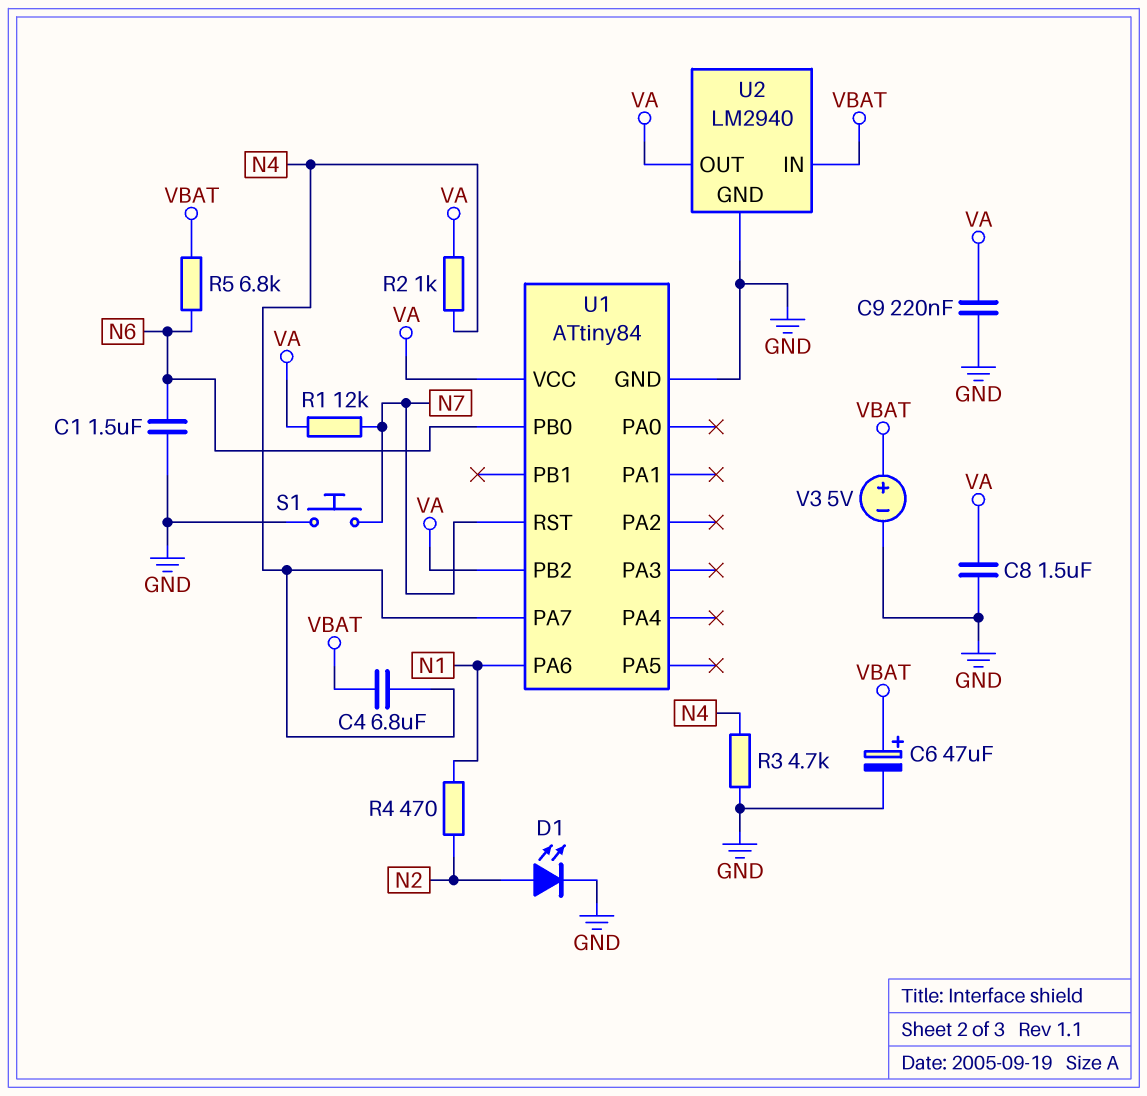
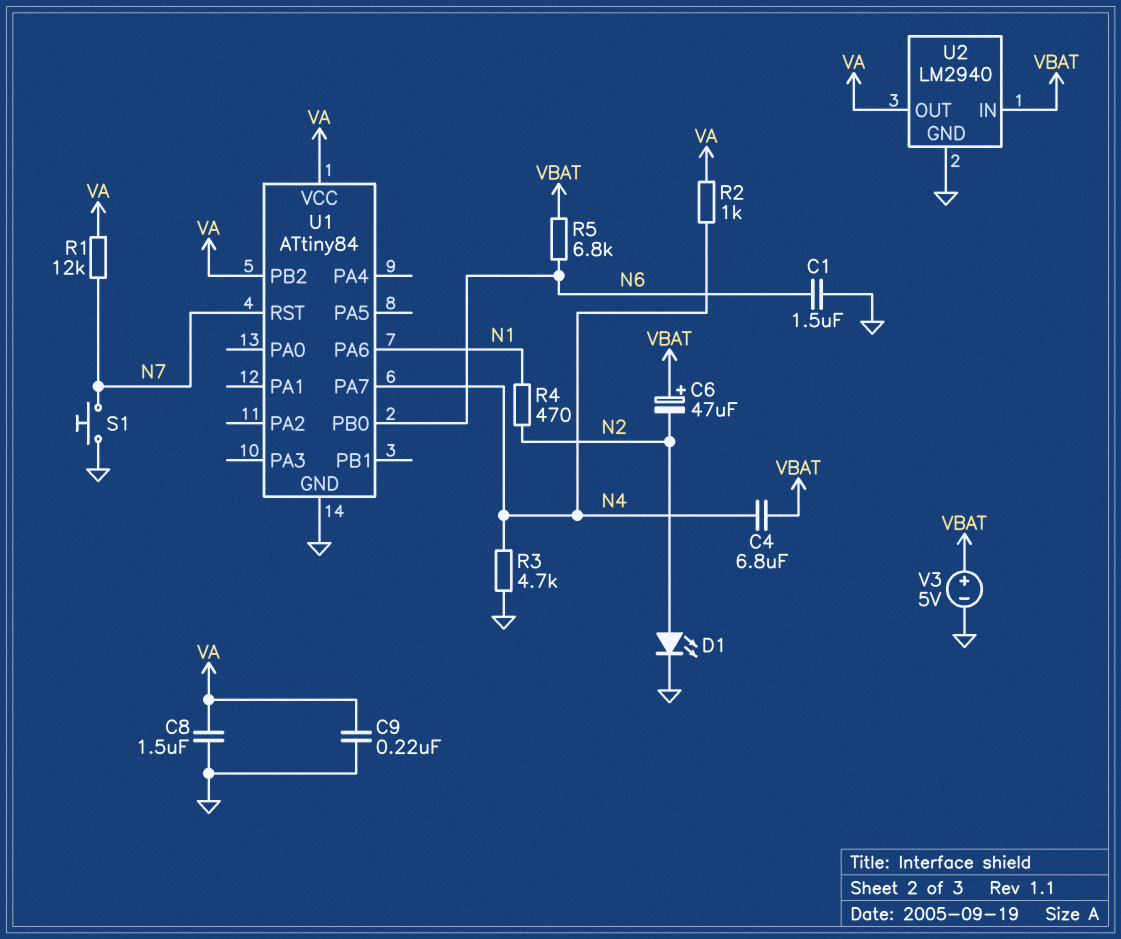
C6: 47uF (plus VBAT, minus GND) -> 47uF (plus VBAT, minus N2)

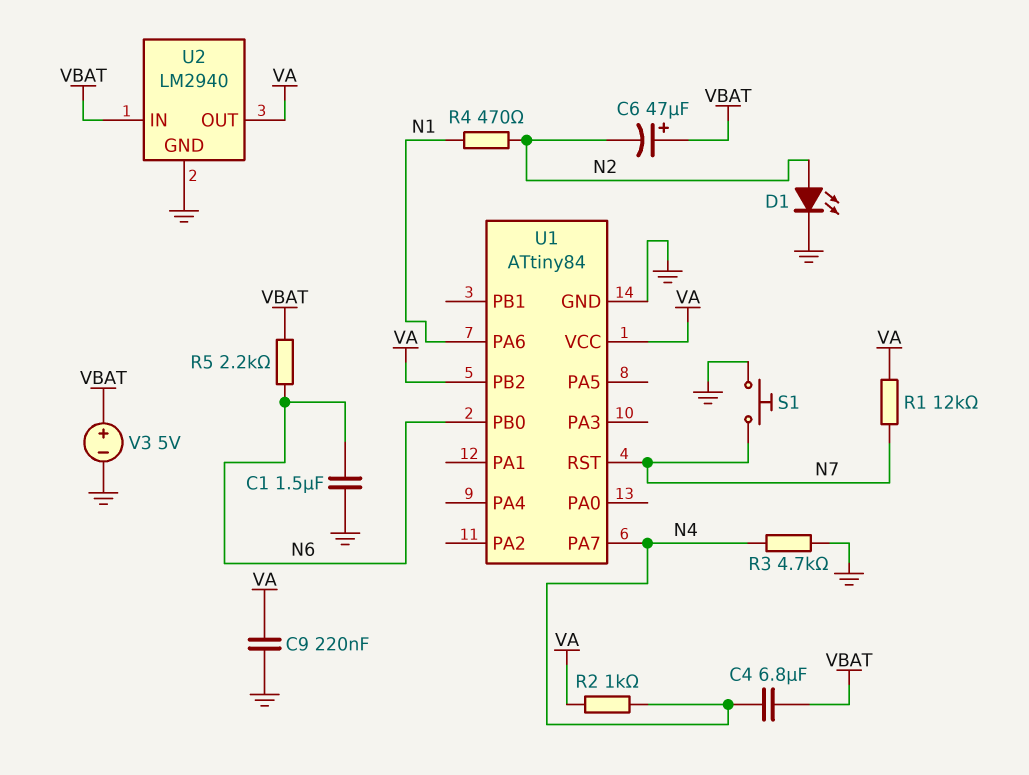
C8: 1.5uF (GND, VA) -> none
R5: 6.8k (N6, VBAT) -> 2.2k (N6, VBAT)

